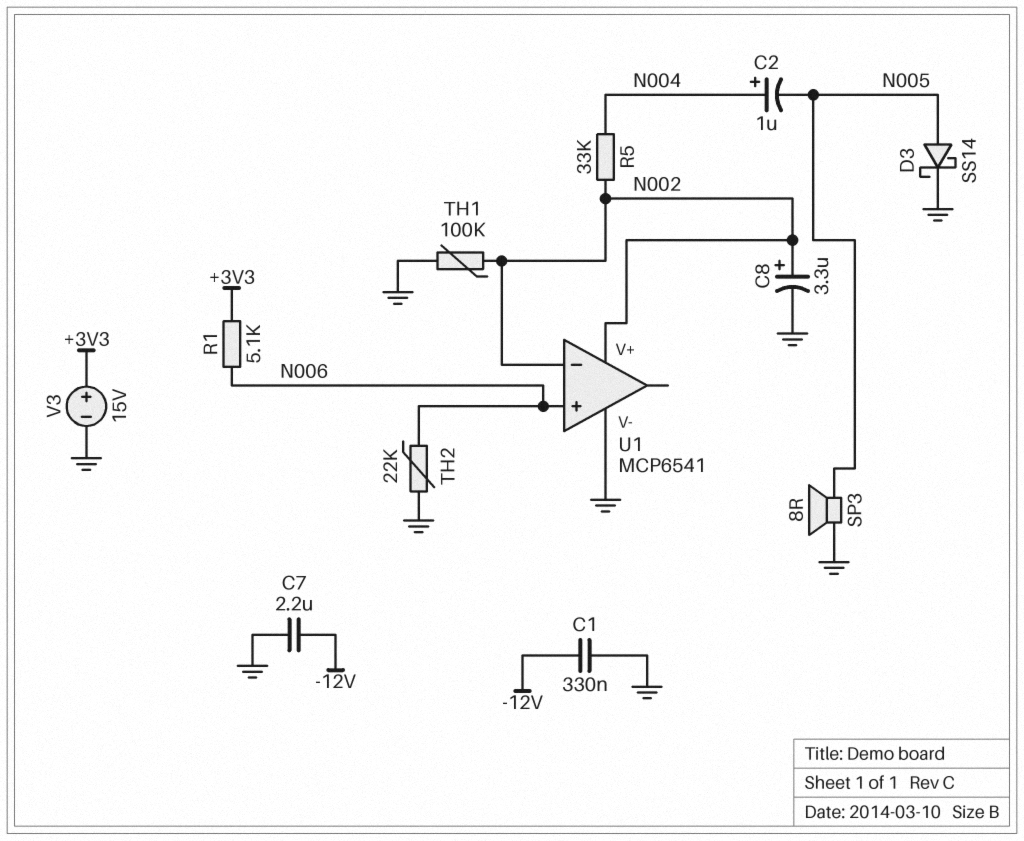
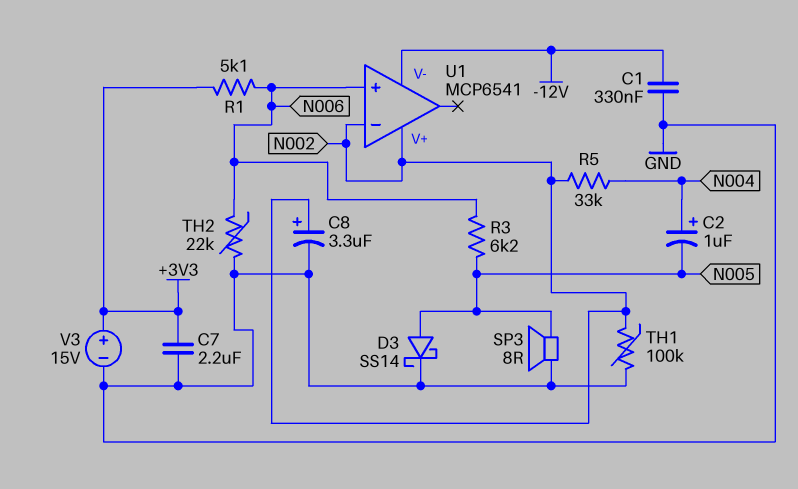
C7: 2.2uF (-12V, GND) -> 2.2uF (+3V3, GND)
R3: none -> 6.2k (N005, N006)
U1 pin V-: GND -> -12V

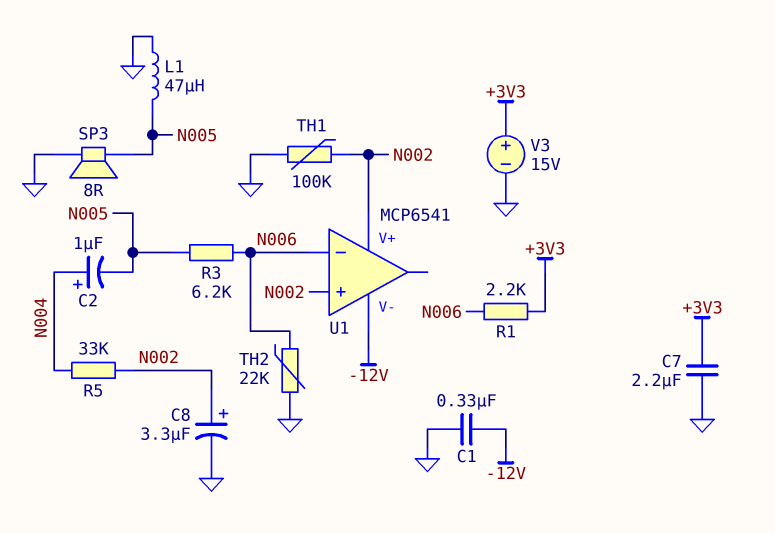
D3: schottky SS14 (A N005, K GND) -> none
L1: none -> 47uH (GND, N005)
R1: 5.1k (+3V3, N006) -> 2.2k (+3V3, N006)
U1 pin in+: N006 -> N002
U1 pin in-: N002 -> N006

